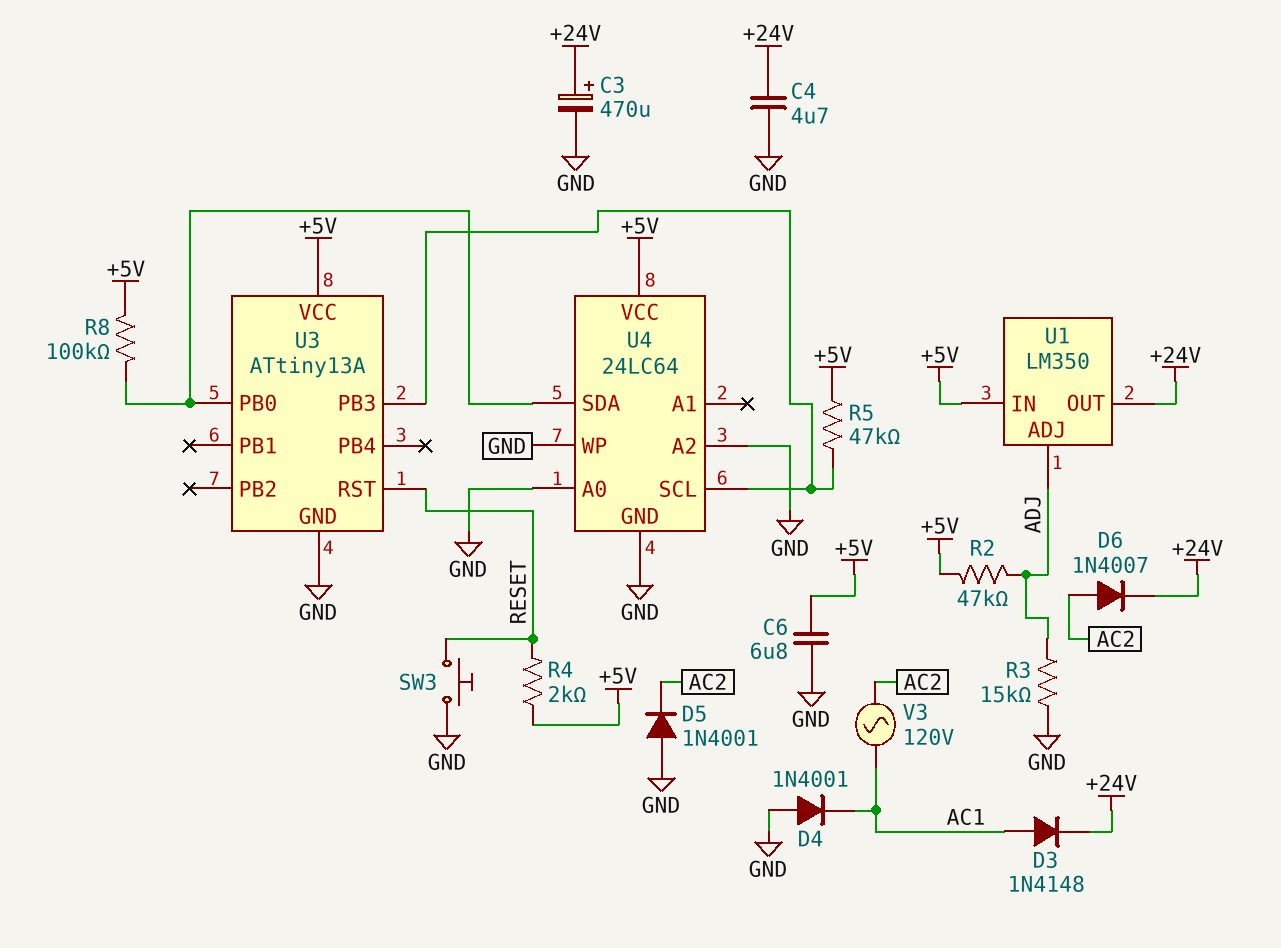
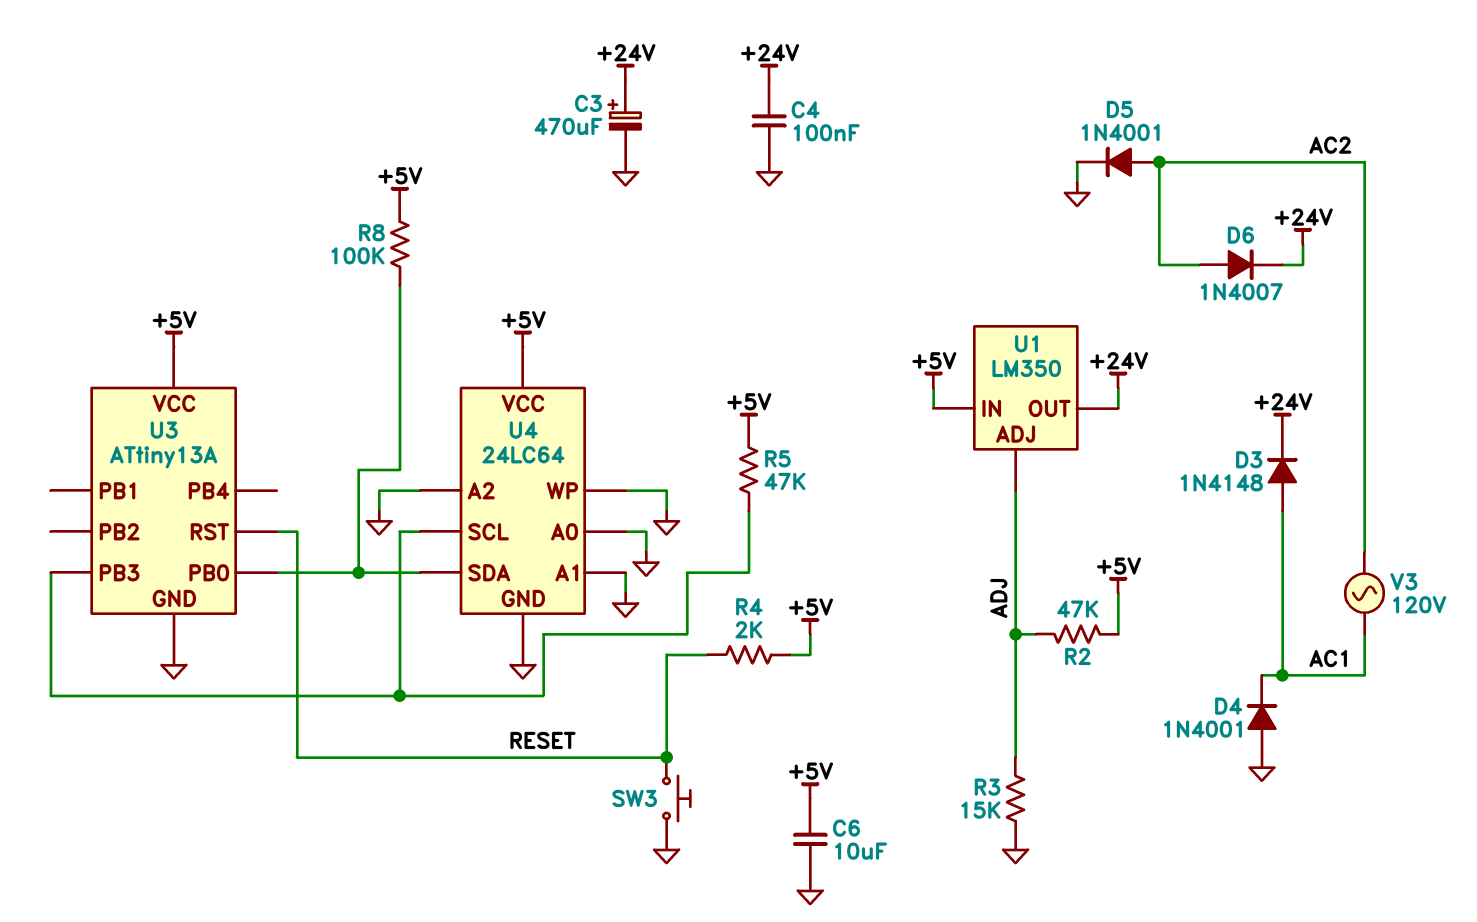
C4: 4.7uF (+24V, GND) -> 100nF (+24V, GND)
C6: 6.8uF (+5V, GND) -> 10uF (+5V, GND)
D5: diode 1N4001 (A GND, K AC2) -> diode 1N4001 (A AC2, K GND)
U4 pin A1: none -> GND

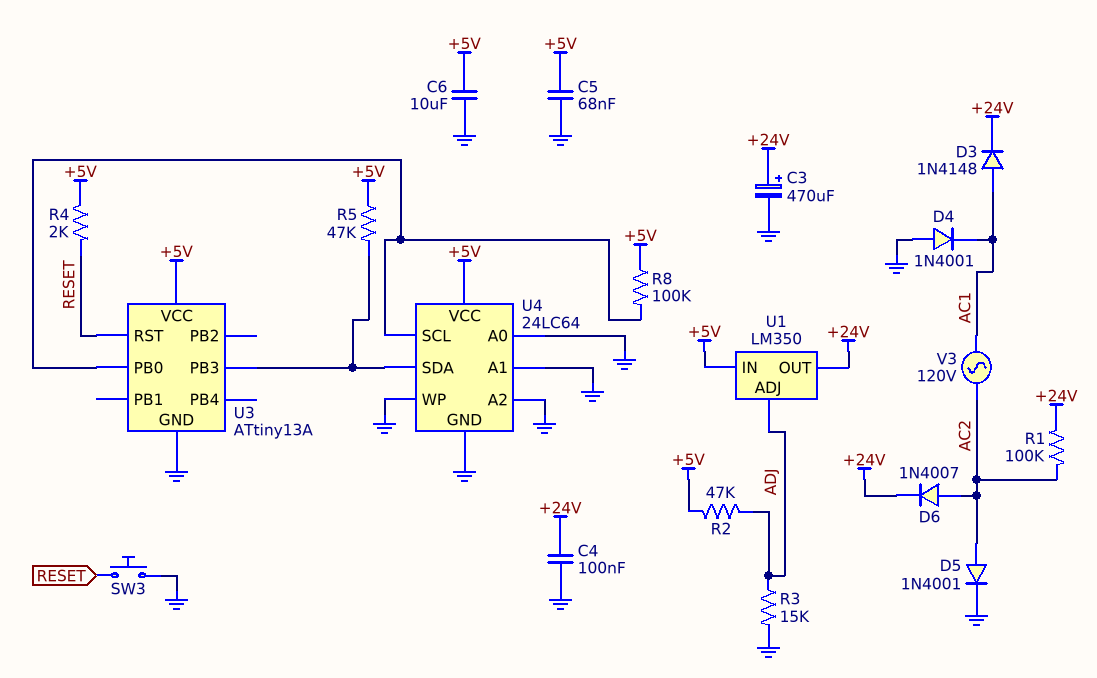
C5: none -> 68nF (+5V, GND)
R1: none -> 100k (+24V, AC2)
U4 pin SCL: U3/PB3 -> U3/PB0
U4 pin SDA: U3/PB0 -> U3/PB3

